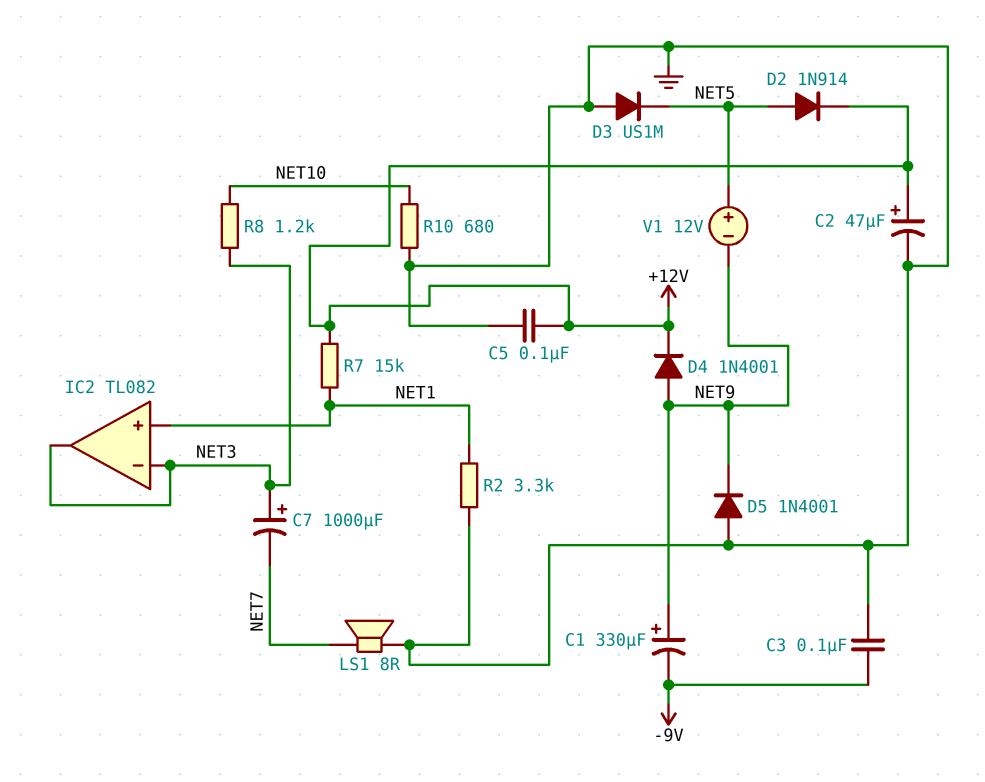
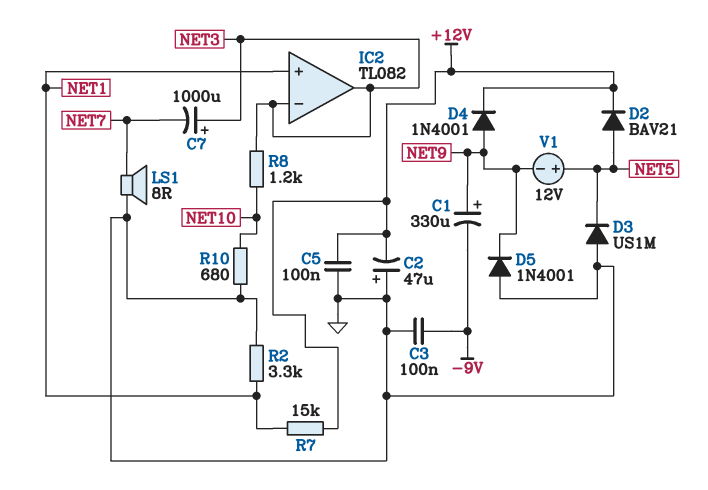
C2: 47uF (plus +12V, minus GND) -> 47uF (plus GND, minus +12V)
D2: diode 1N914 (A NET5, K +12V) -> diode BAV21 (A NET5, K +12V)

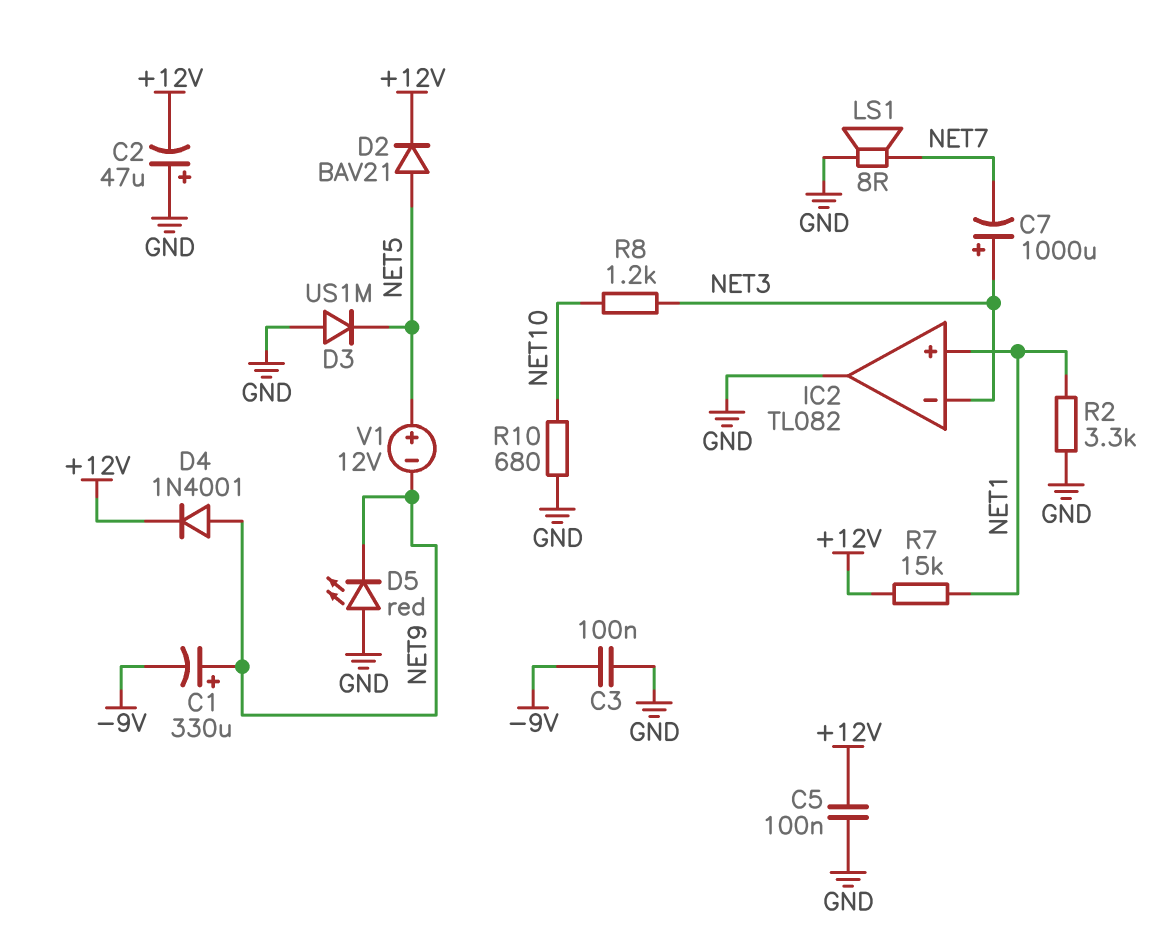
D5: diode 1N4001 (A GND, K NET9) -> LED red (A GND, K NET9)
IC2 pin out: NET3 -> GND

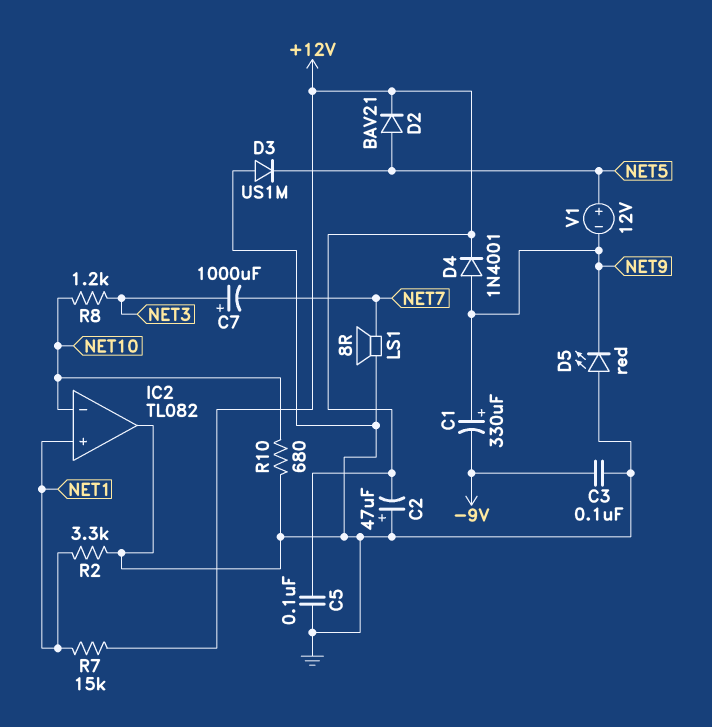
IC2 pin in-: NET3 -> NET10

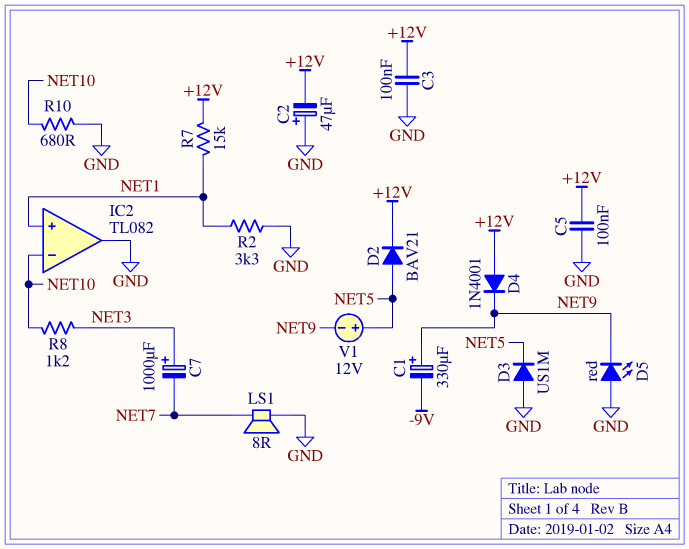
C3: 100nF (-9V, GND) -> 100nF (+12V, GND)
D4: diode 1N4001 (A NET9, K +12V) -> diode 1N4001 (A +12V, K NET9)

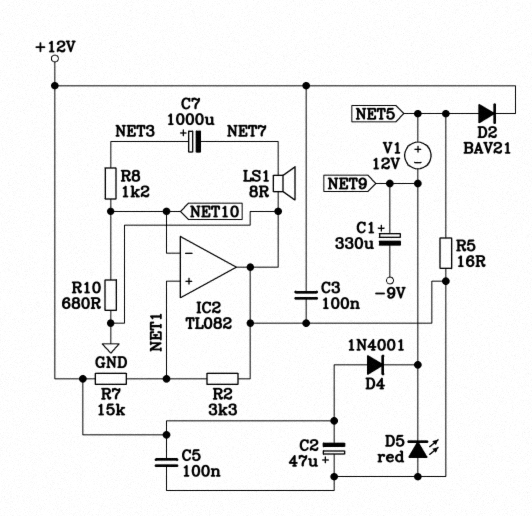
D3: diode US1M (A GND, K NET5) -> none
R5: none -> 16 (GND, NET5)

